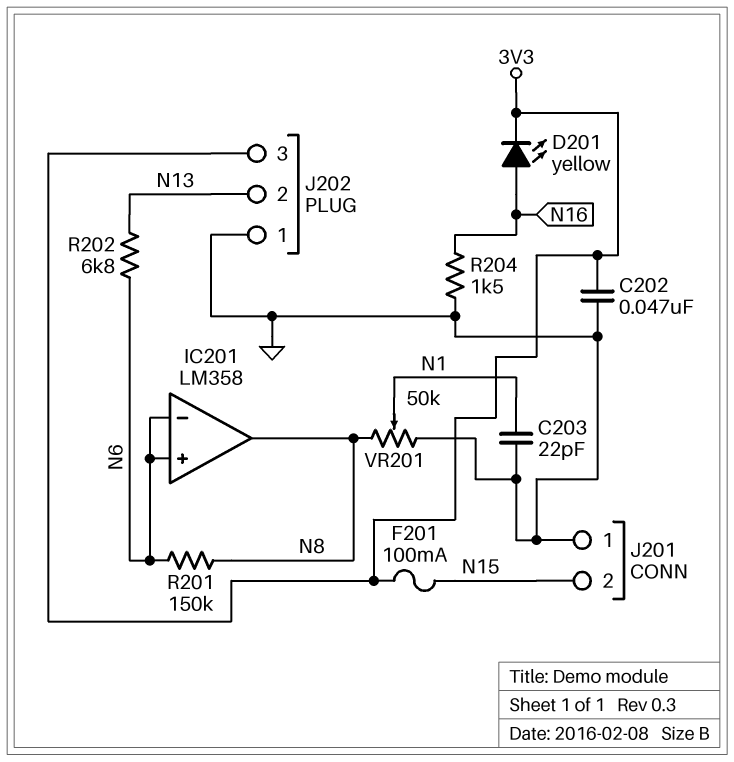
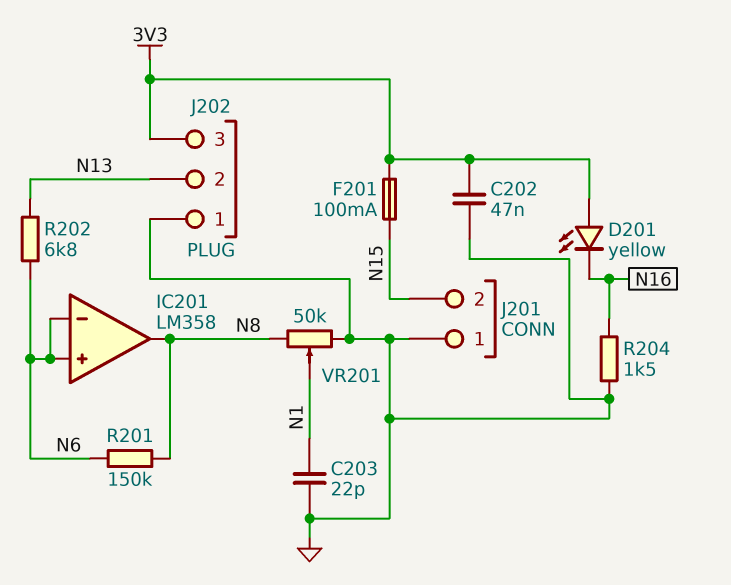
D201: LED yellow (A N16, K 3V3) -> LED yellow (A 3V3, K N16)

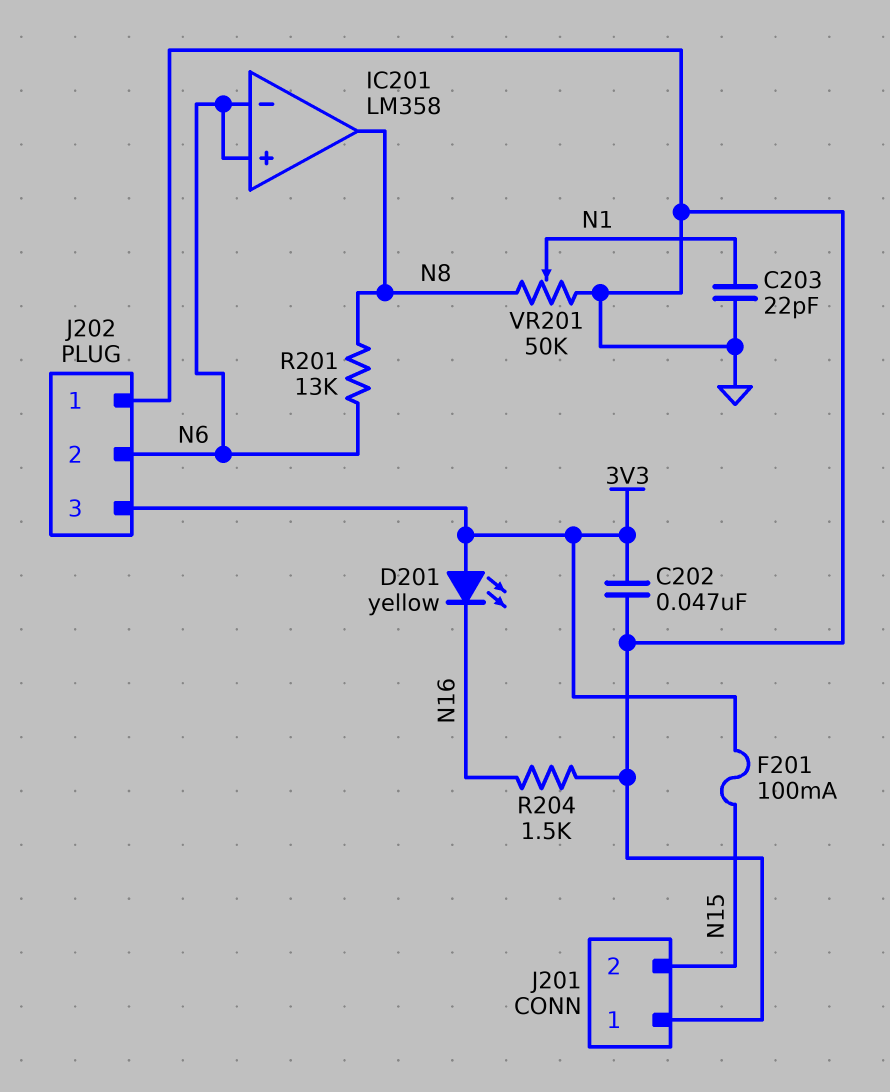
J202 pin 2: N13 -> N6
R201: 150k (N6, N8) -> 13k (N6, N8)
R202: 6.8k (N6, N13) -> none

